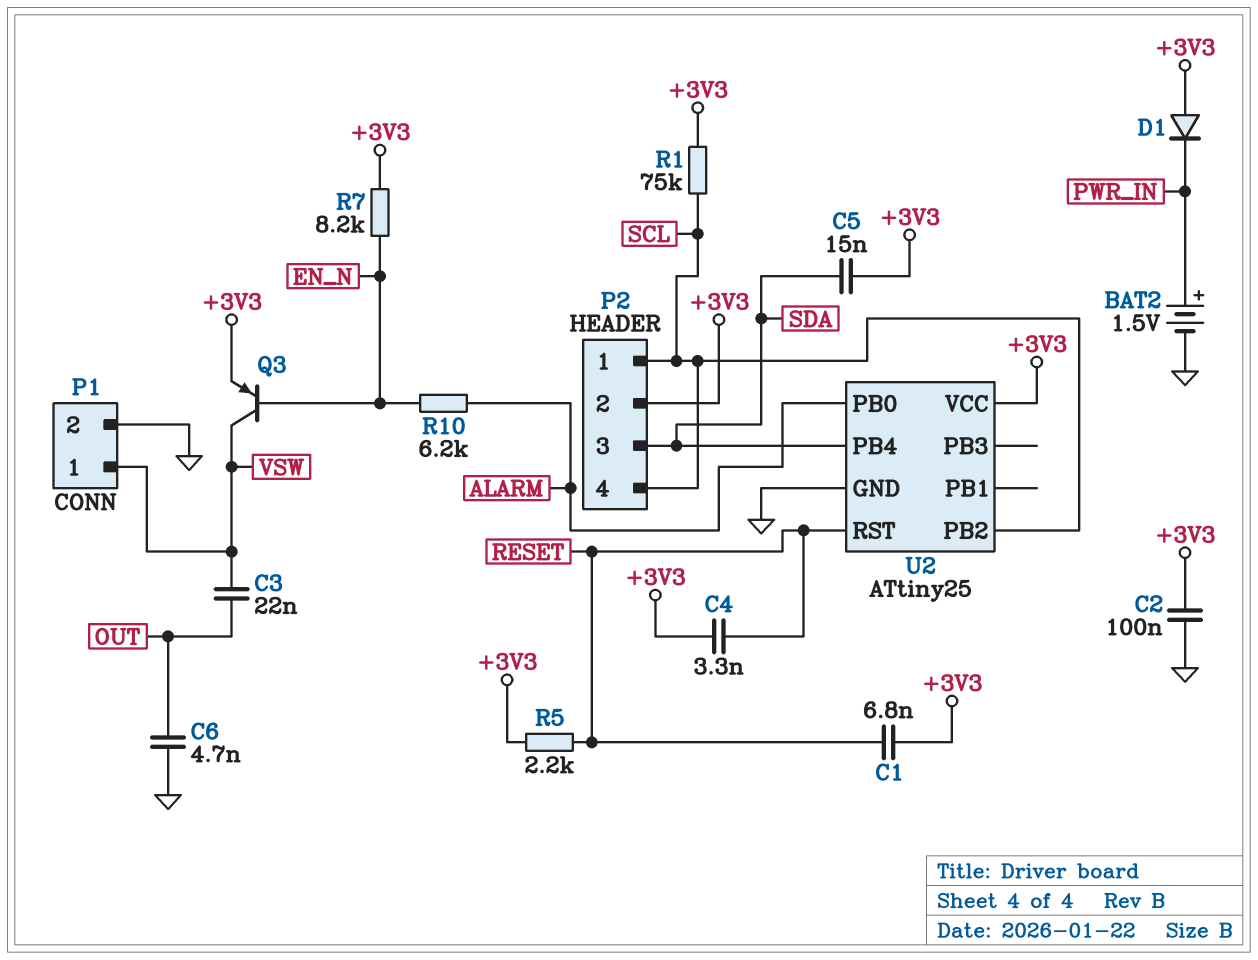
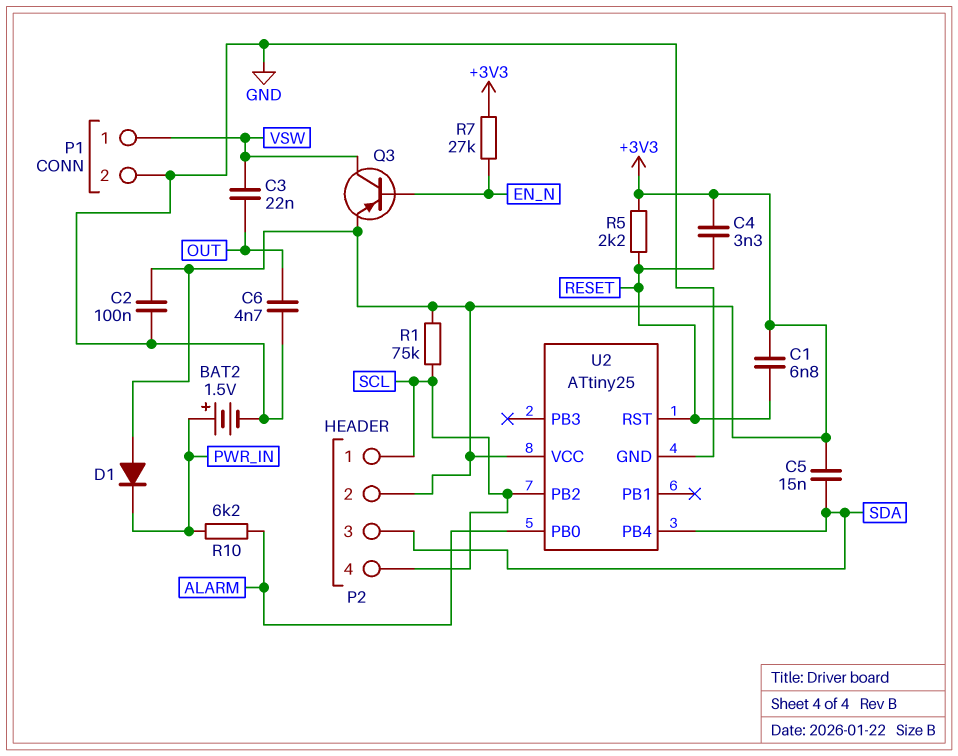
R7: 8.2k (+3V3, EN_N) -> 27k (+3V3, EN_N)
R10: 6.2k (ALARM, EN_N) -> 6.2k (ALARM, PWR_IN)

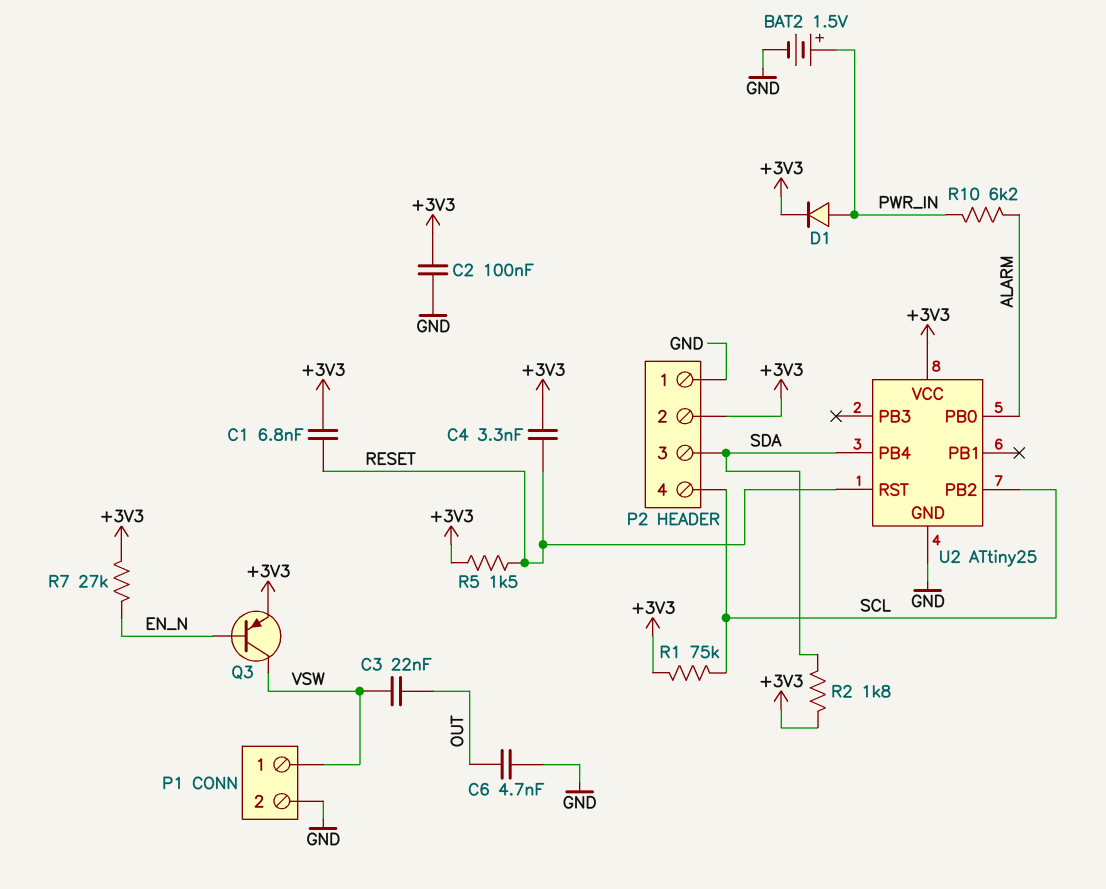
C5: 15nF (+3V3, SDA) -> none
D1: diode (A +3V3, K PWR_IN) -> diode (A PWR_IN, K +3V3)
P2 pin 1: SCL -> GND
R2: none -> 1.8k (+3V3, SDA)
R5: 2.2k (+3V3, RESET) -> 1.5k (+3V3, RESET)

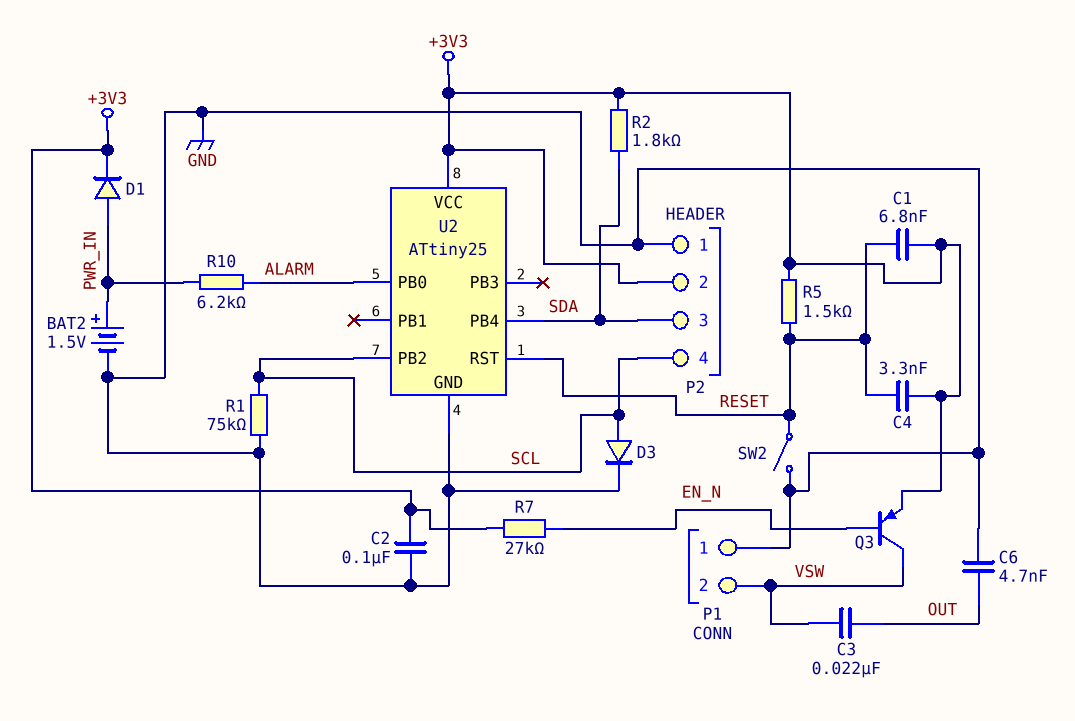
D3: none -> diode (A SCL, K GND)
P1 pin 1: VSW -> GND
P1 pin 2: GND -> VSW
R1: 75k (+3V3, SCL) -> 75k (GND, SCL)
SW2: none -> switch (GND, RESET)

